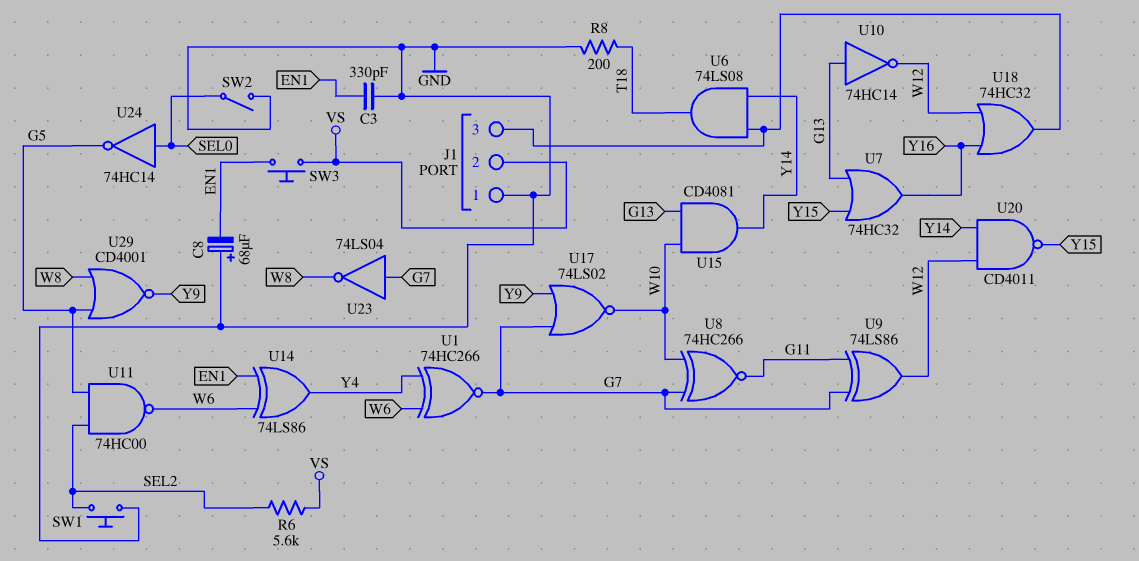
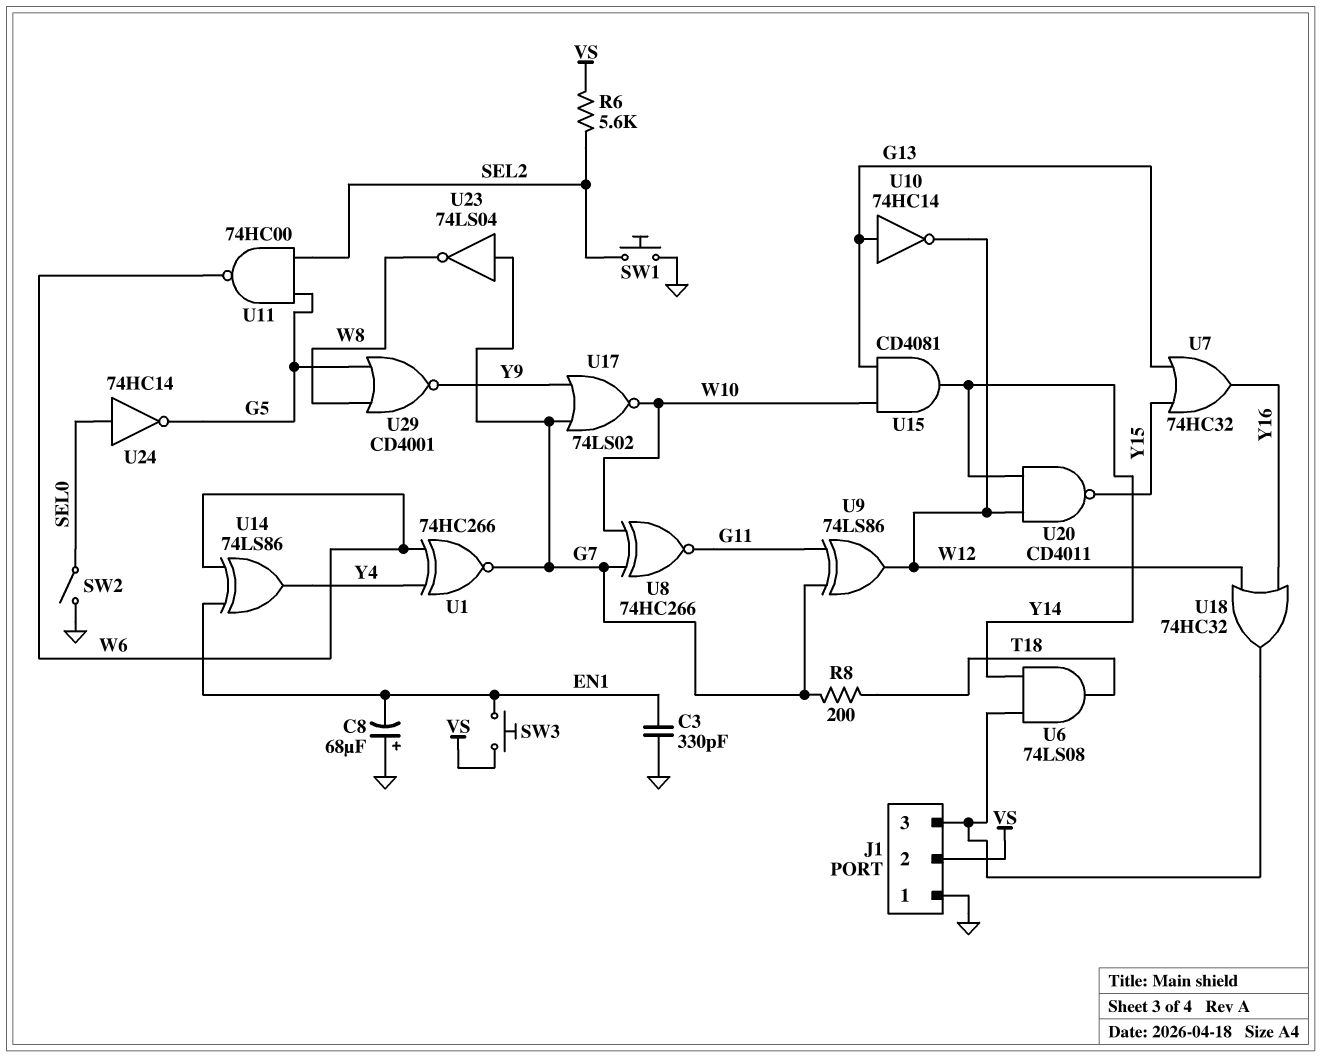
R8: 200 (GND, T18) -> 200 (G7, T18)

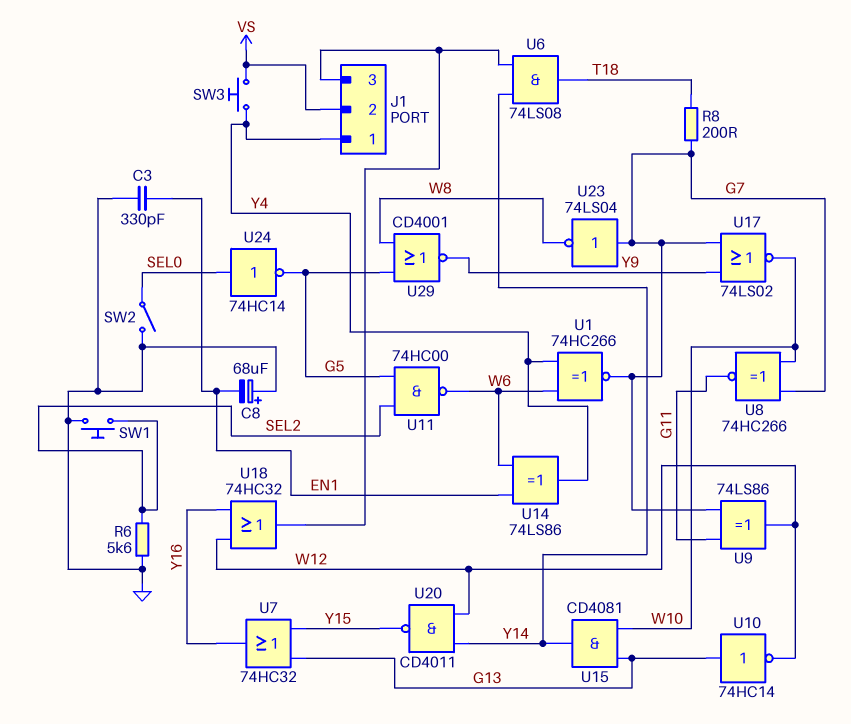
J1 pin 1: GND -> Y4
R6: 5.6k (SEL2, VS) -> 5.6k (GND, SEL2)
SW3: button (EN1, VS) -> button (VS, Y4)

